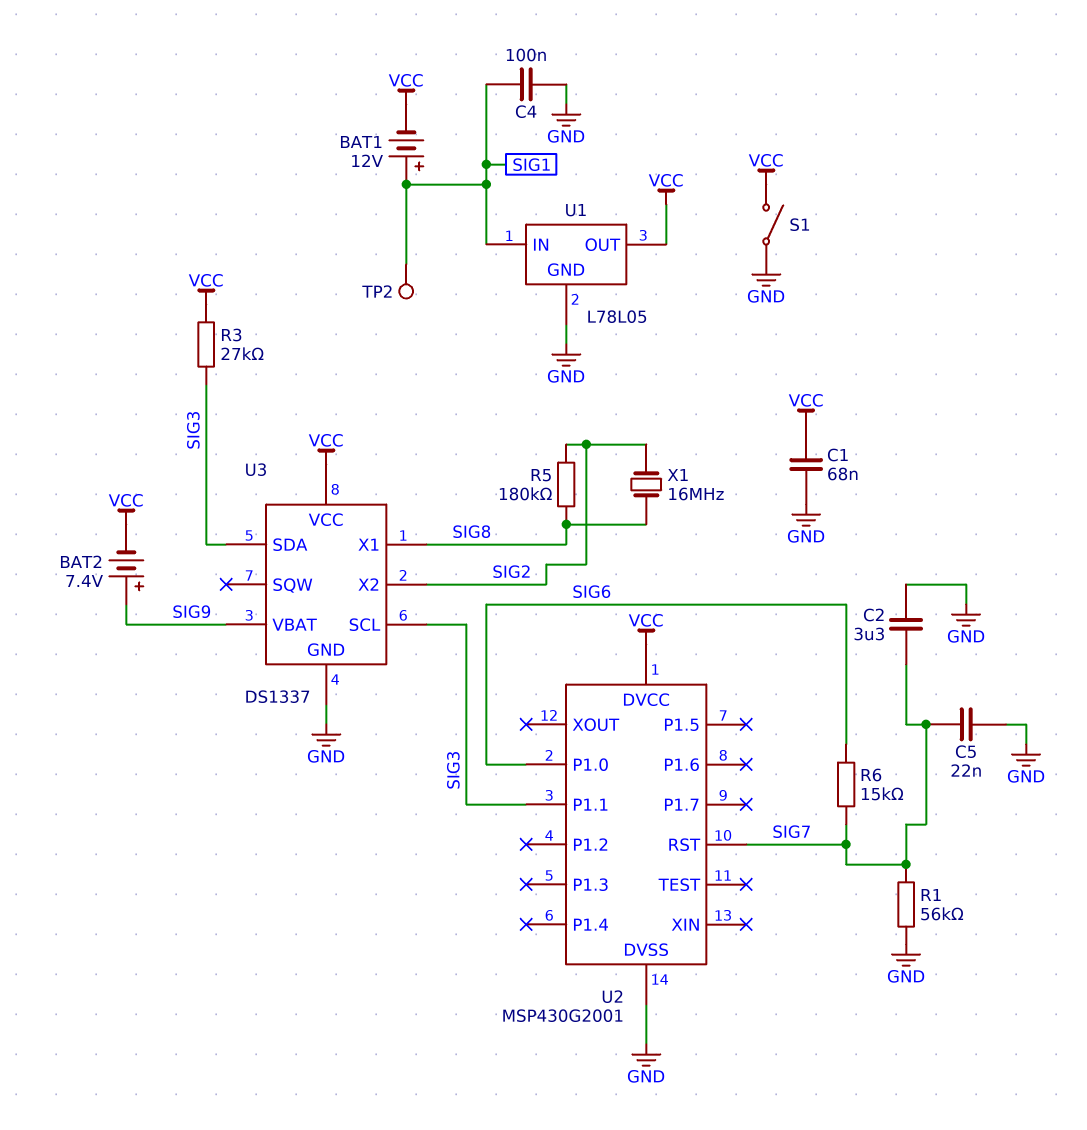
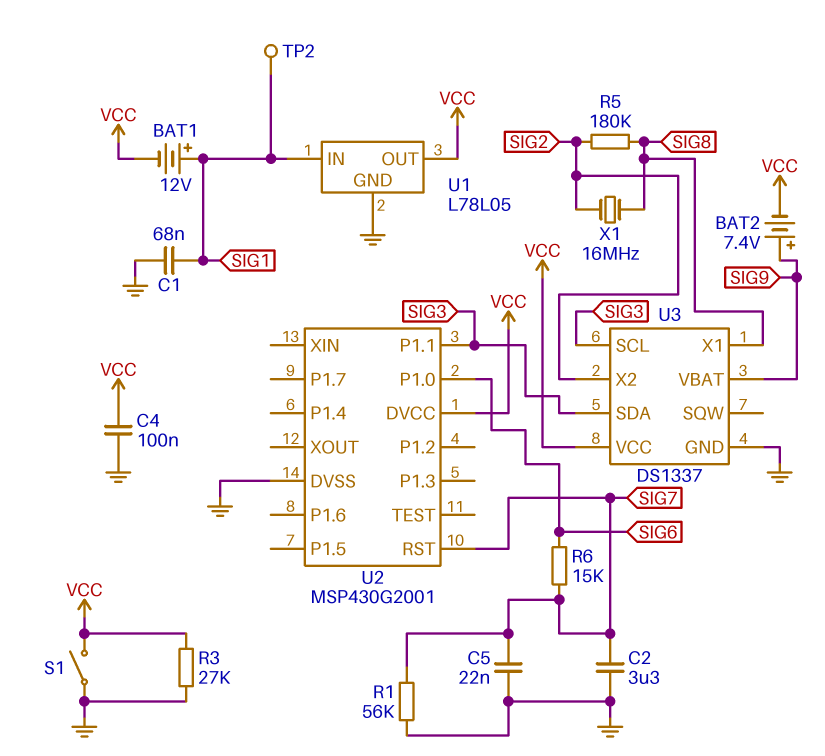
C1: 68nF (GND, VCC) -> 68nF (GND, SIG1)
C4: 100nF (GND, SIG1) -> 100nF (GND, VCC)
R3: 27k (SIG3, VCC) -> 27k (GND, VCC)

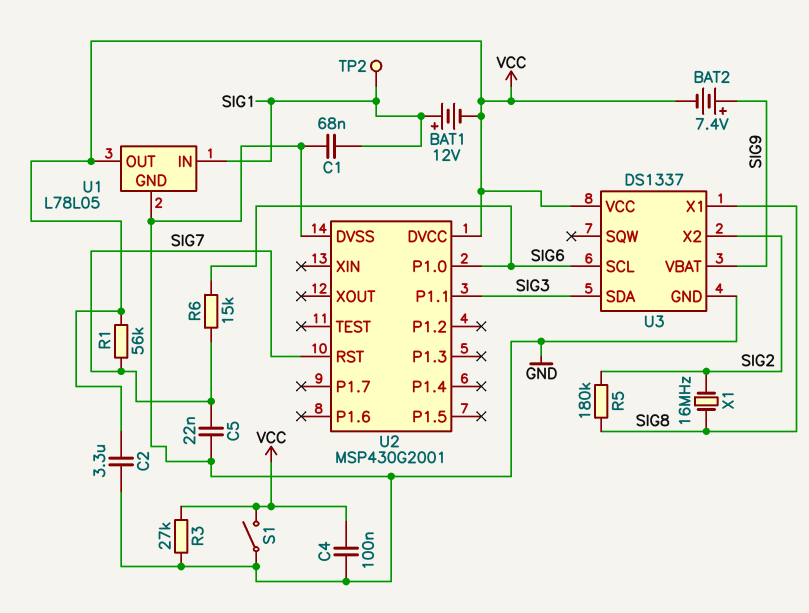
C2: 3.3uF (GND, SIG7) -> 3.3uF (GND, VCC)
R1: 56k (GND, SIG7) -> 56k (SIG7, VCC)
U3 pin SCL: SIG3 -> SIG6

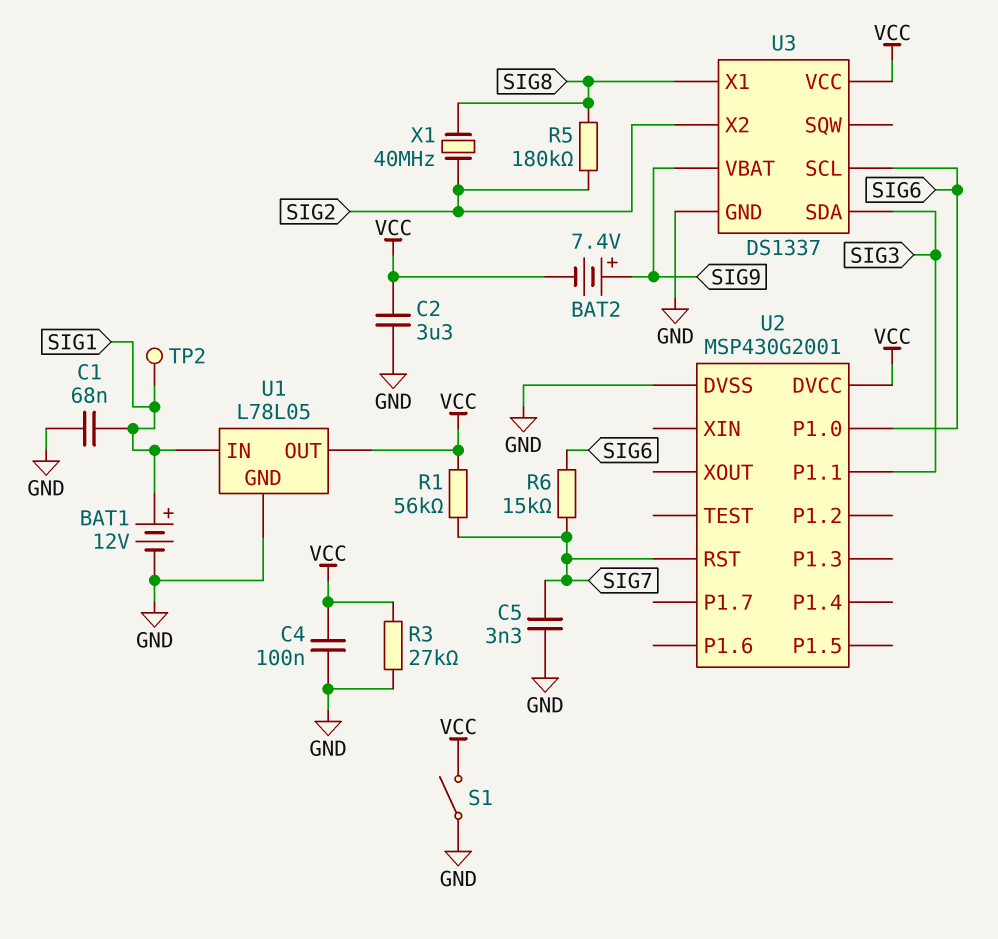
BAT1: 12V (plus SIG1, minus VCC) -> 12V (plus SIG1, minus GND)
C5: 22nF (GND, SIG7) -> 3.3nF (GND, SIG7)
X1: 16MHz (SIG2, SIG8) -> 40MHz (SIG2, SIG8)

